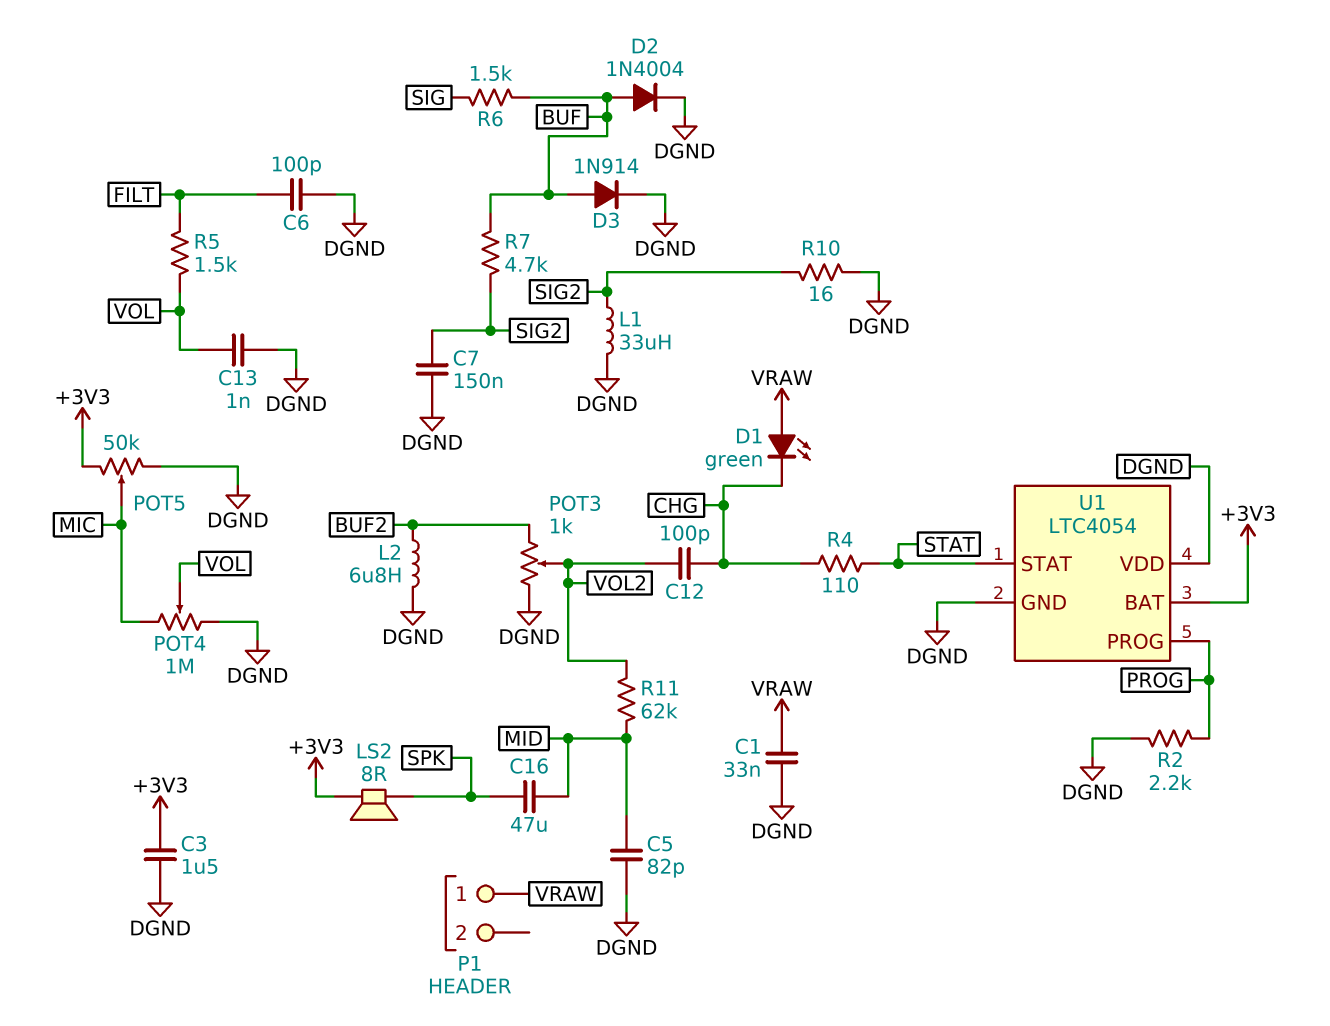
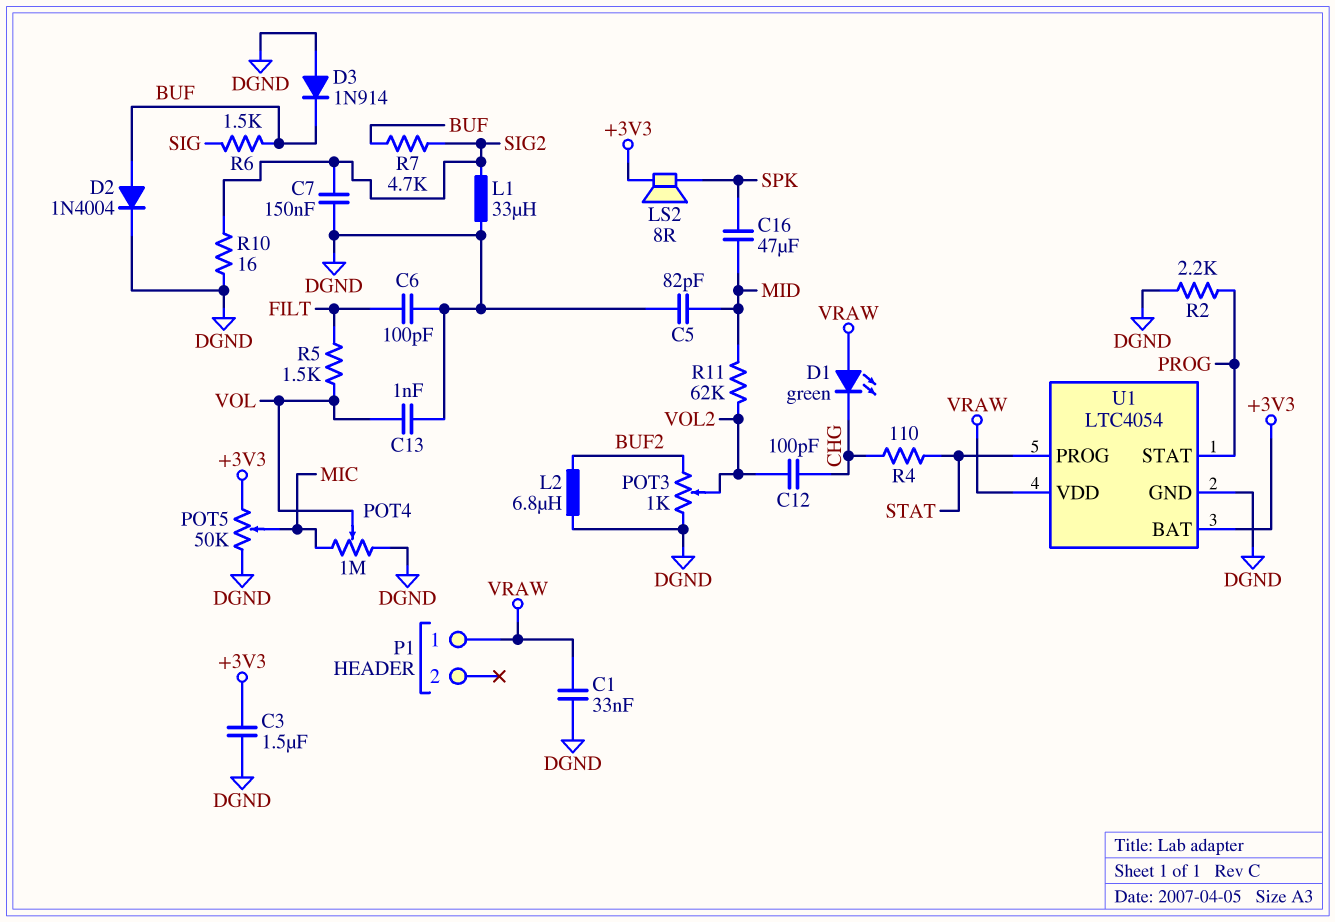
D3: diode 1N914 (A BUF, K DGND) -> diode 1N914 (A DGND, K BUF)
U1 pin PROG: PROG -> STAT
U1 pin STAT: STAT -> PROG
U1 pin VDD: DGND -> VRAW

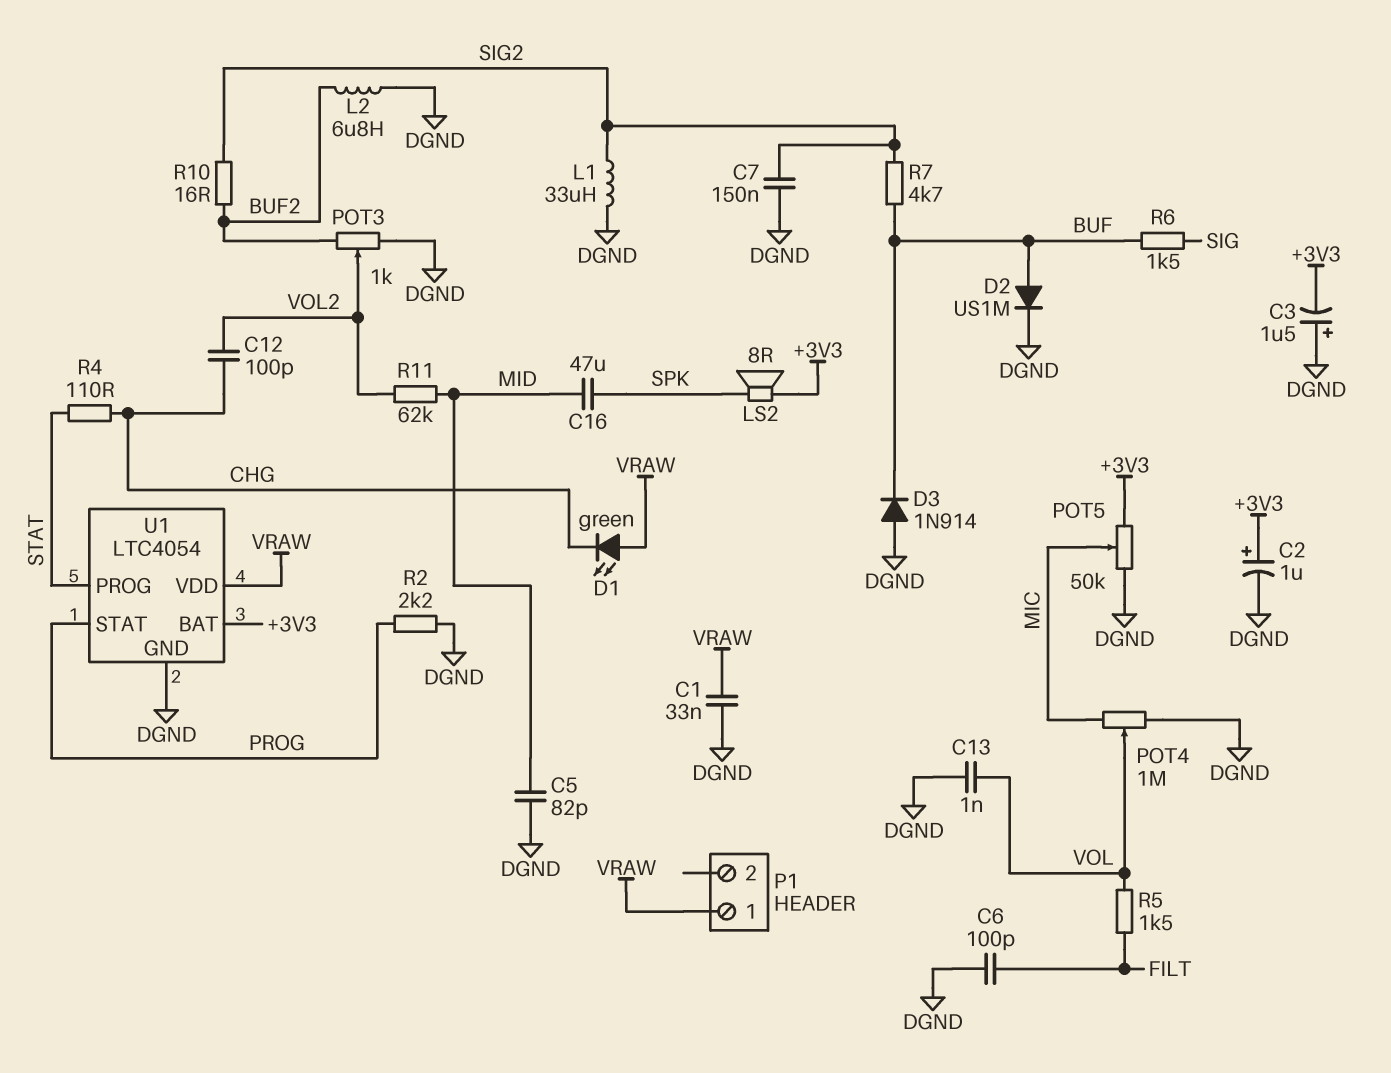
C2: none -> 1uF (plus +3V3, minus DGND)
C3: 1.5uF (+3V3, DGND) -> 1.5uF (plus DGND, minus +3V3)
D2: diode 1N4004 (A BUF, K DGND) -> diode US1M (A BUF, K DGND)
R10: 16 (DGND, SIG2) -> 16 (BUF2, SIG2)

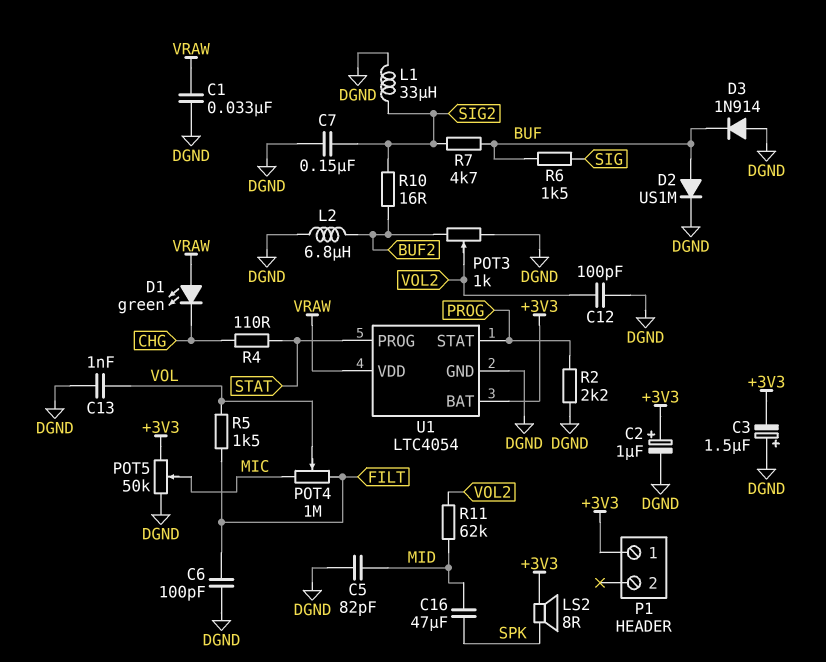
C12: 100pF (CHG, VOL2) -> 100pF (DGND, VOL2)
P1 pin 1: VRAW -> +3V3
POT4: 1M (DGND, MIC, wiper VOL) -> 1M (FILT, MIC, wiper VOL)

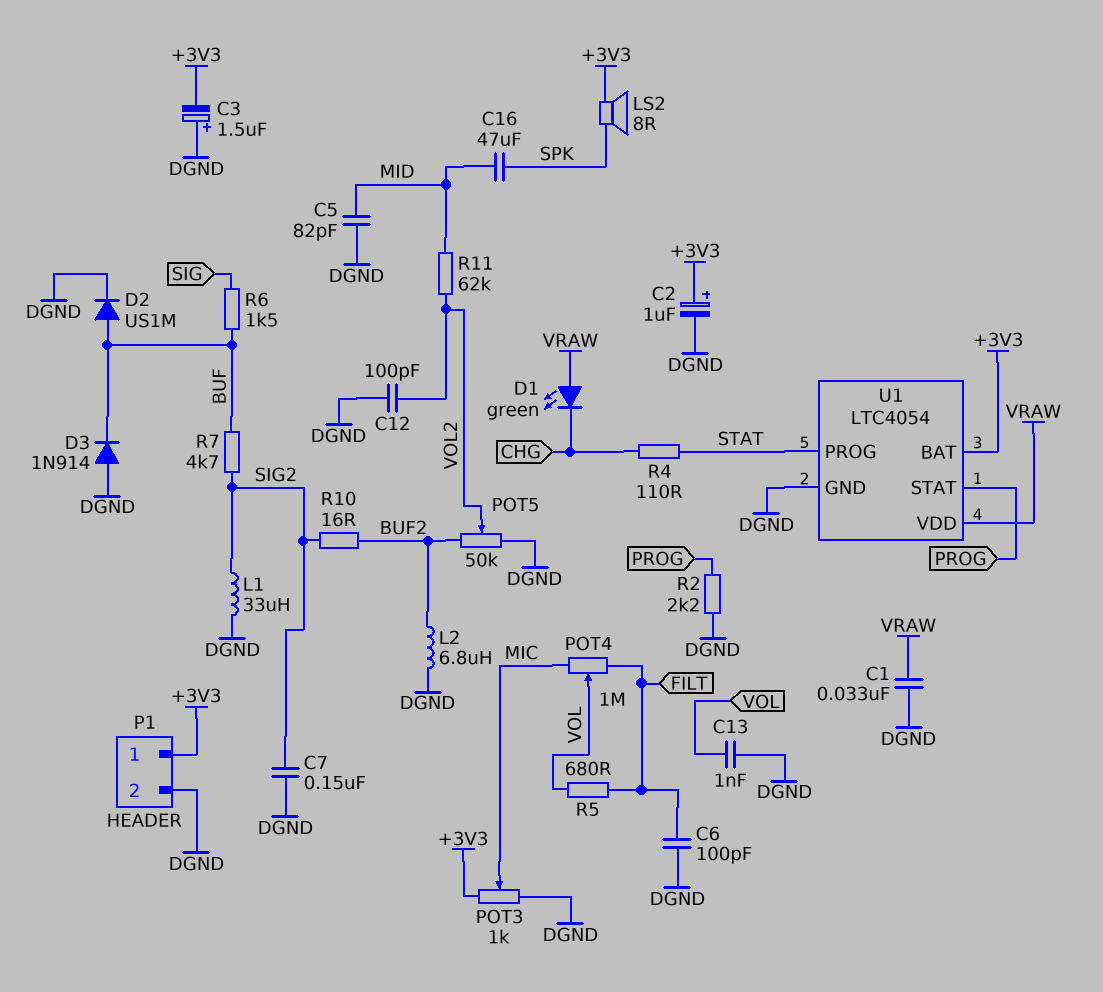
P1 pin 2: none -> DGND
POT3: 1k (BUF2, DGND, wiper VOL2) -> 1k (+3V3, DGND, wiper MIC)
POT5: 50k (+3V3, DGND, wiper MIC) -> 50k (BUF2, DGND, wiper VOL2)
R5: 1.5k (FILT, VOL) -> 680 (FILT, VOL)

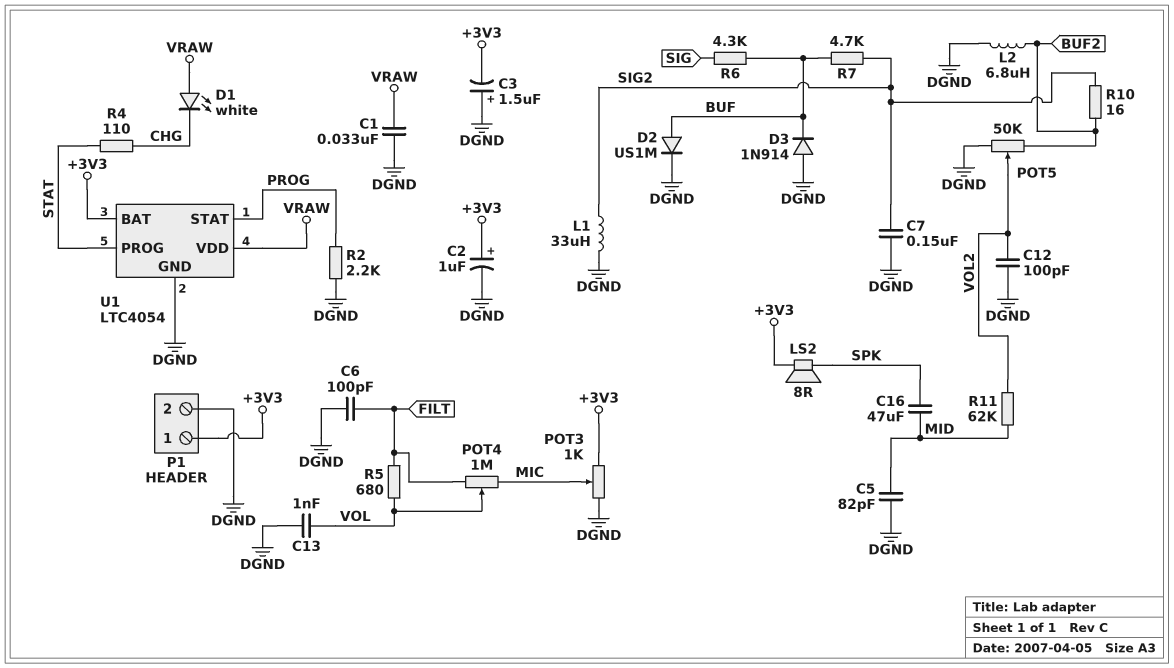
D1: LED green (A VRAW, K CHG) -> LED white (A VRAW, K CHG)
R6: 1.5k (BUF, SIG) -> 4.3k (BUF, SIG)

